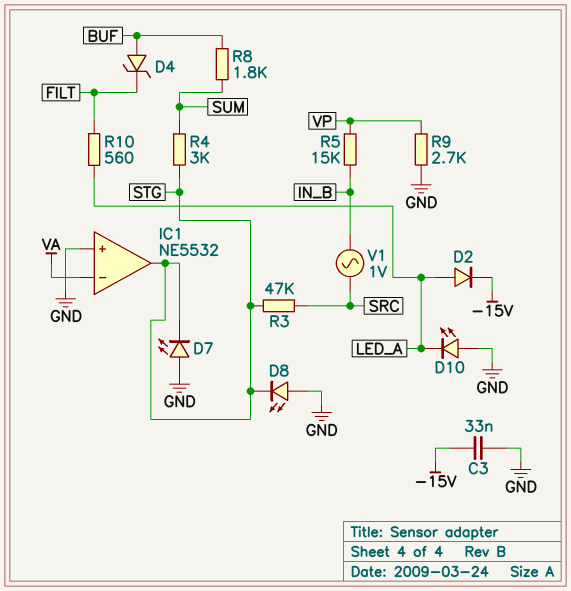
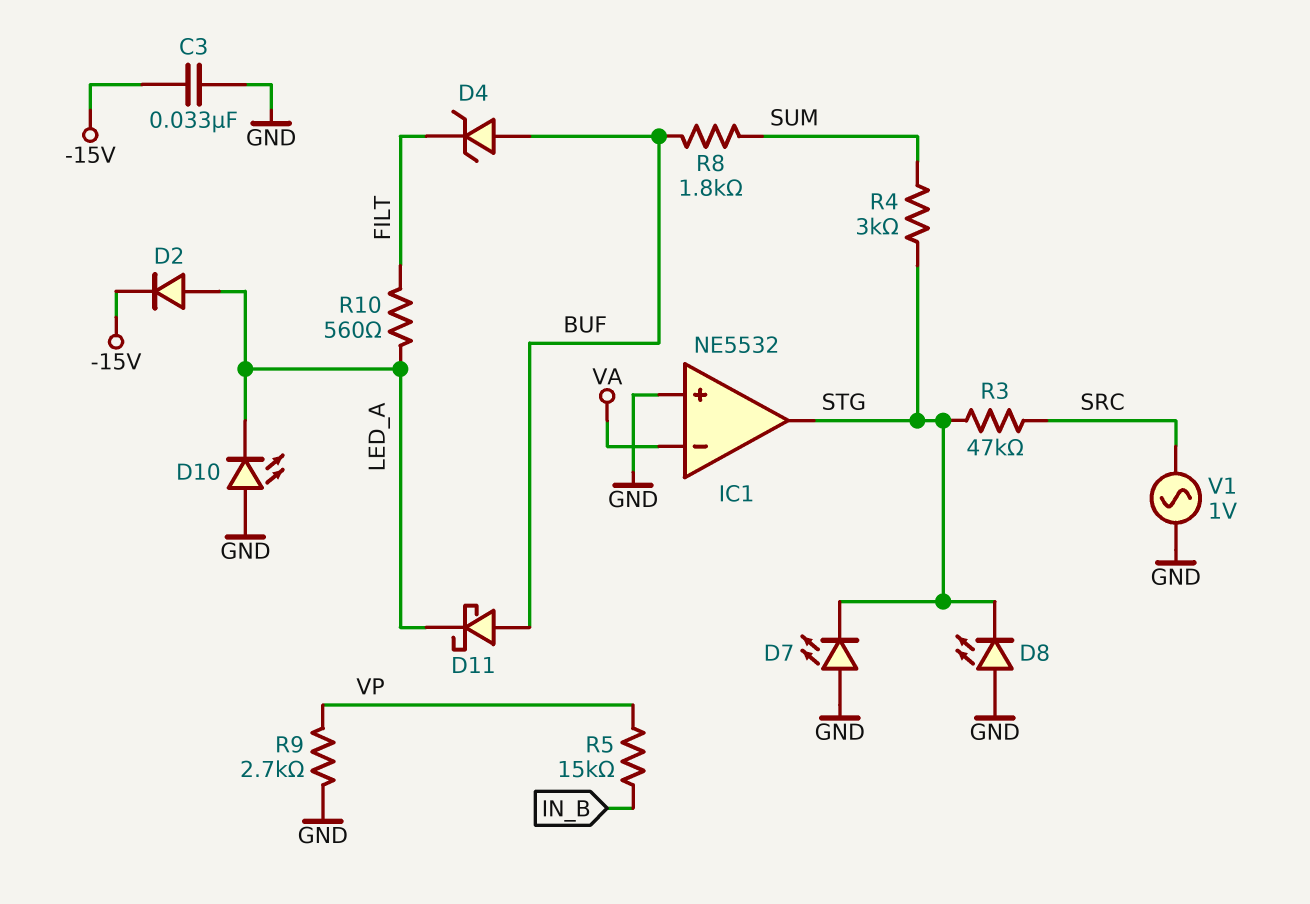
D11: none -> schottky (A BUF, K LED_A)
V1: AC 1V (IN_B, SRC) -> AC 1V (GND, SRC)

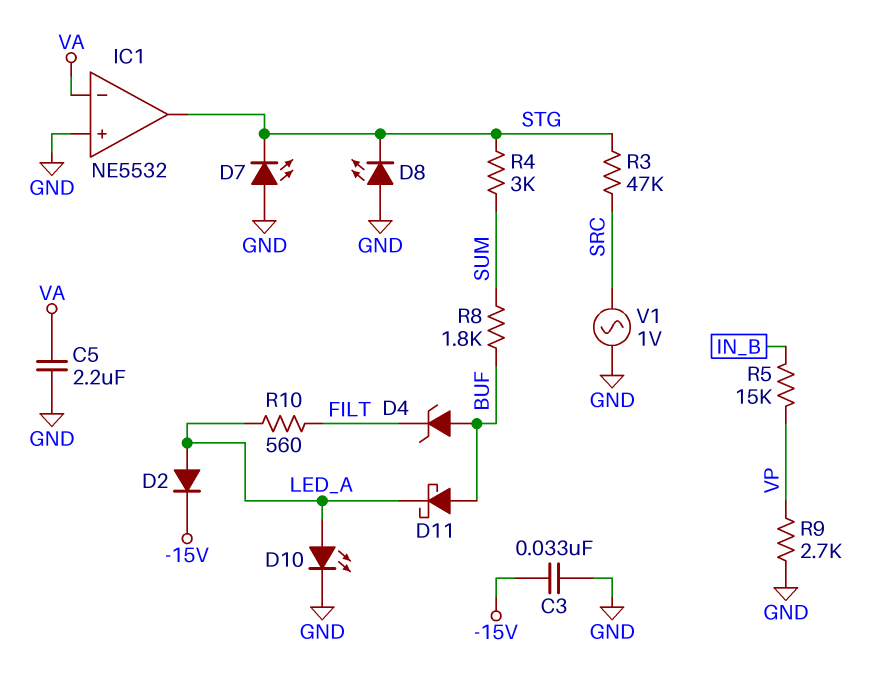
C5: none -> 2.2uF (GND, VA)
D10: LED (A GND, K LED_A) -> LED (A LED_A, K GND)

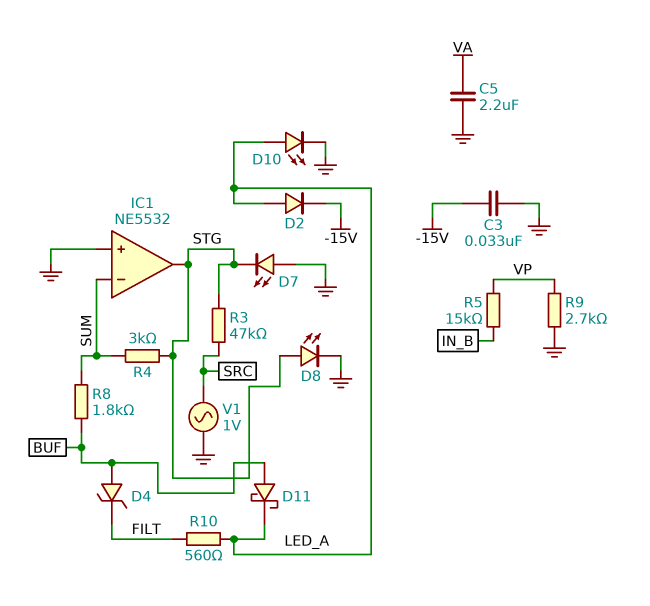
D8: LED (A GND, K STG) -> LED (A STG, K GND)
IC1 pin in-: VA -> SUM

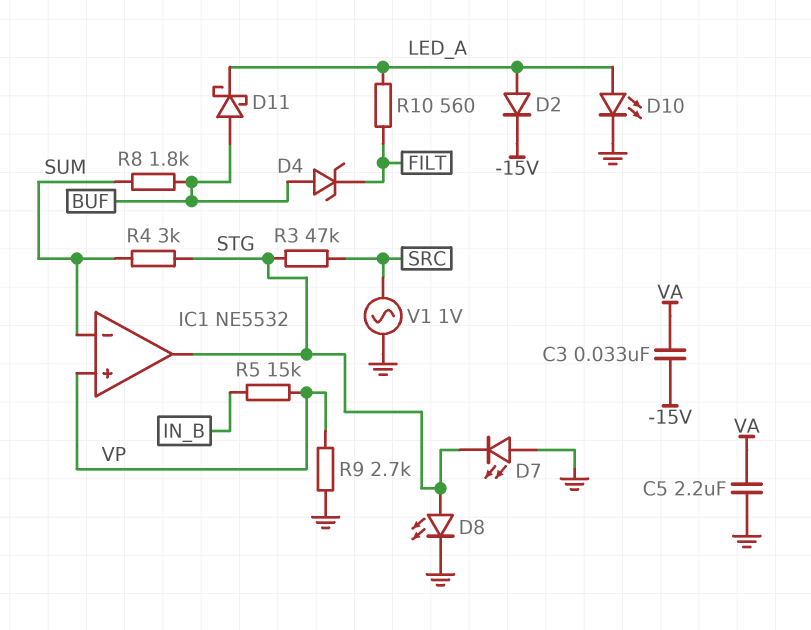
C3: 33nF (-15V, GND) -> 33nF (-15V, VA)
IC1 pin in+: GND -> VP

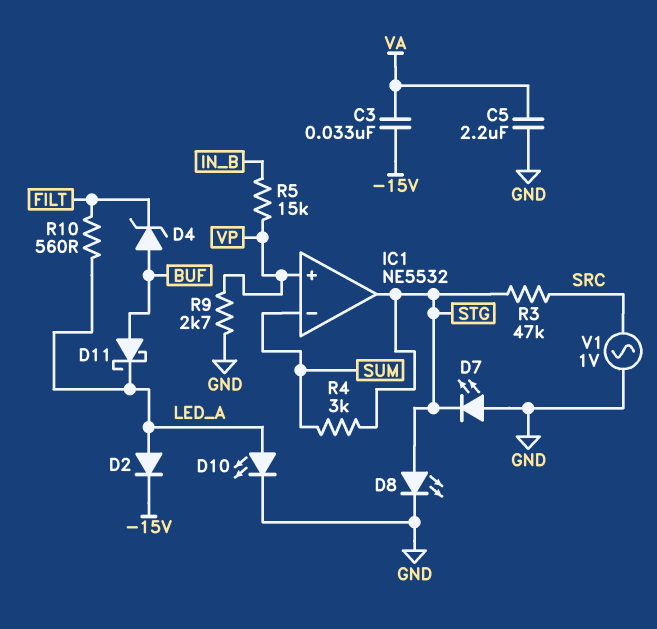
R8: 1.8k (BUF, SUM) -> none

